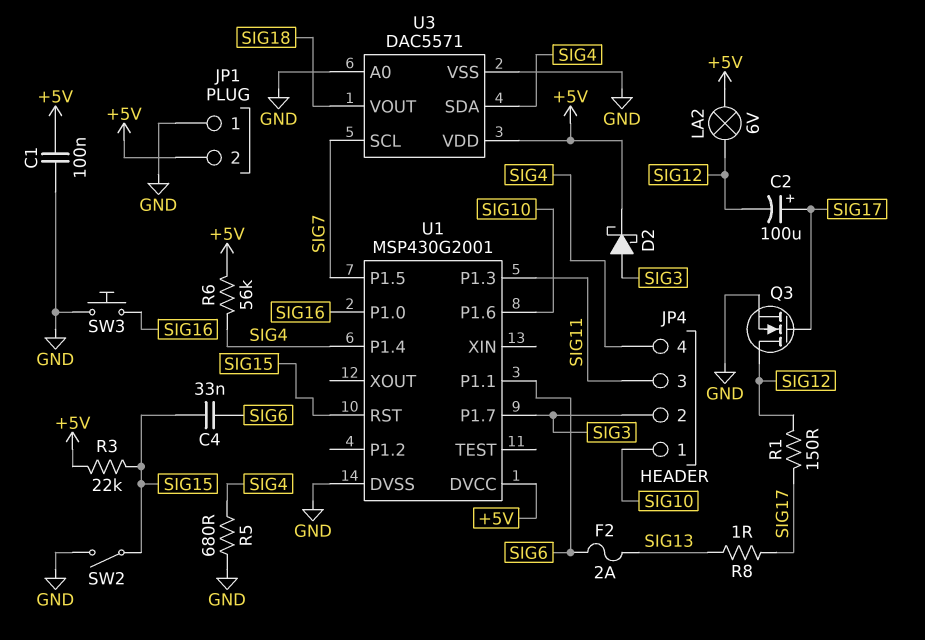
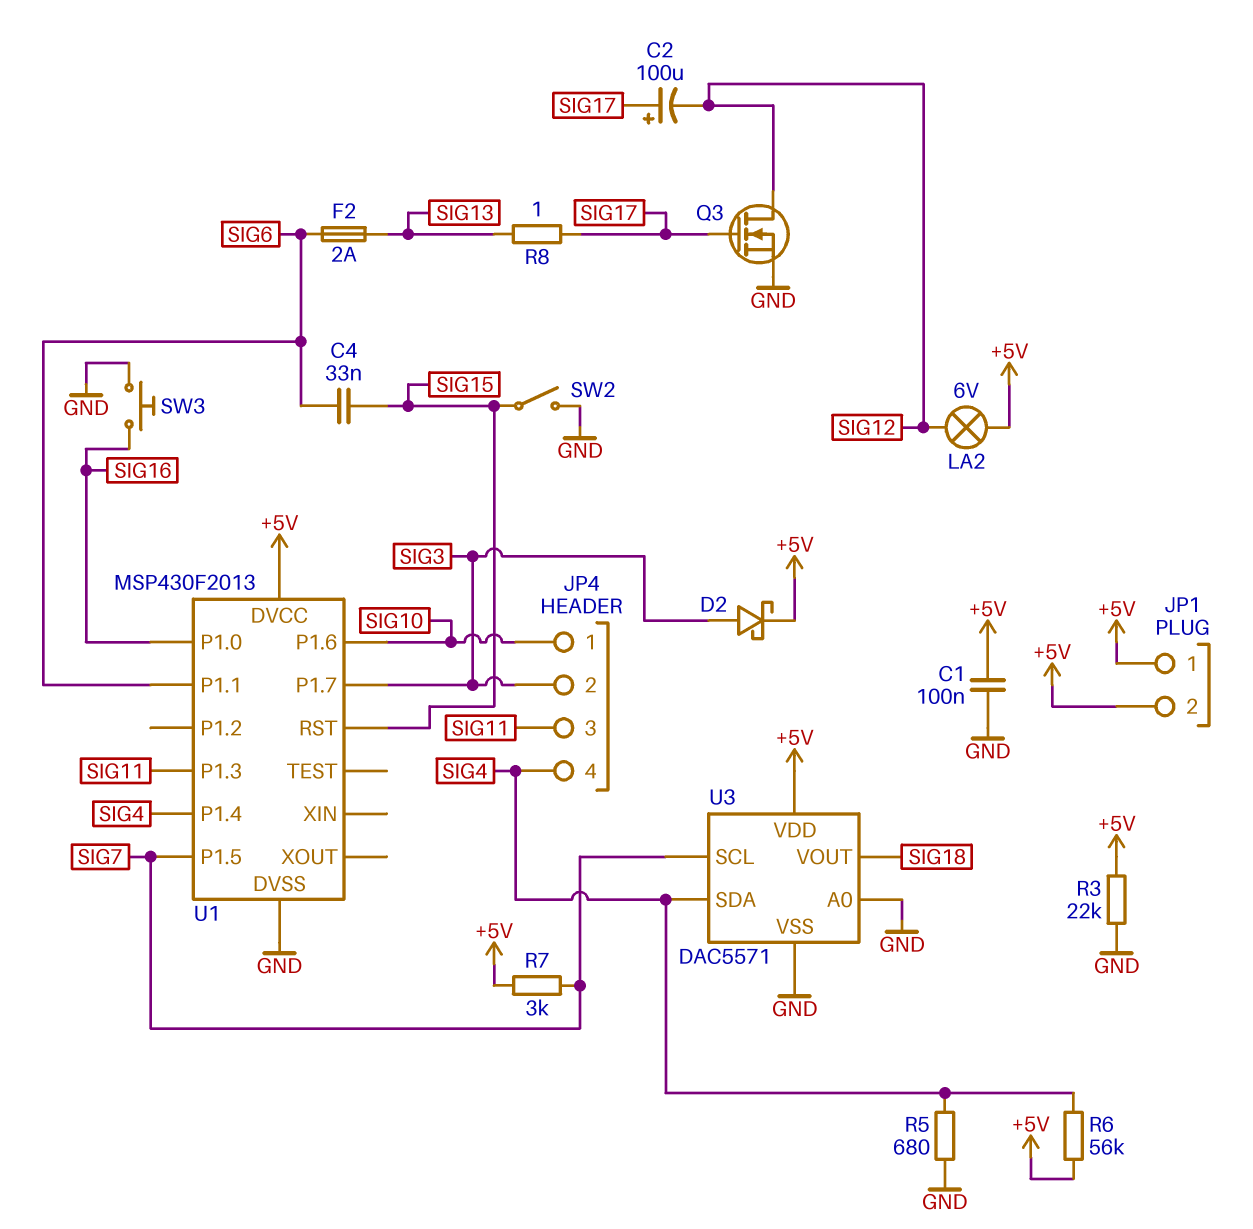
JP1 pin 1: GND -> +5V
R1: 150 (SIG12, SIG17) -> none
R3: 22k (+5V, SIG15) -> 22k (+5V, GND)
R7: none -> 3k (+5V, SIG7)
U1: MSP430G2001 -> MSP430F2013

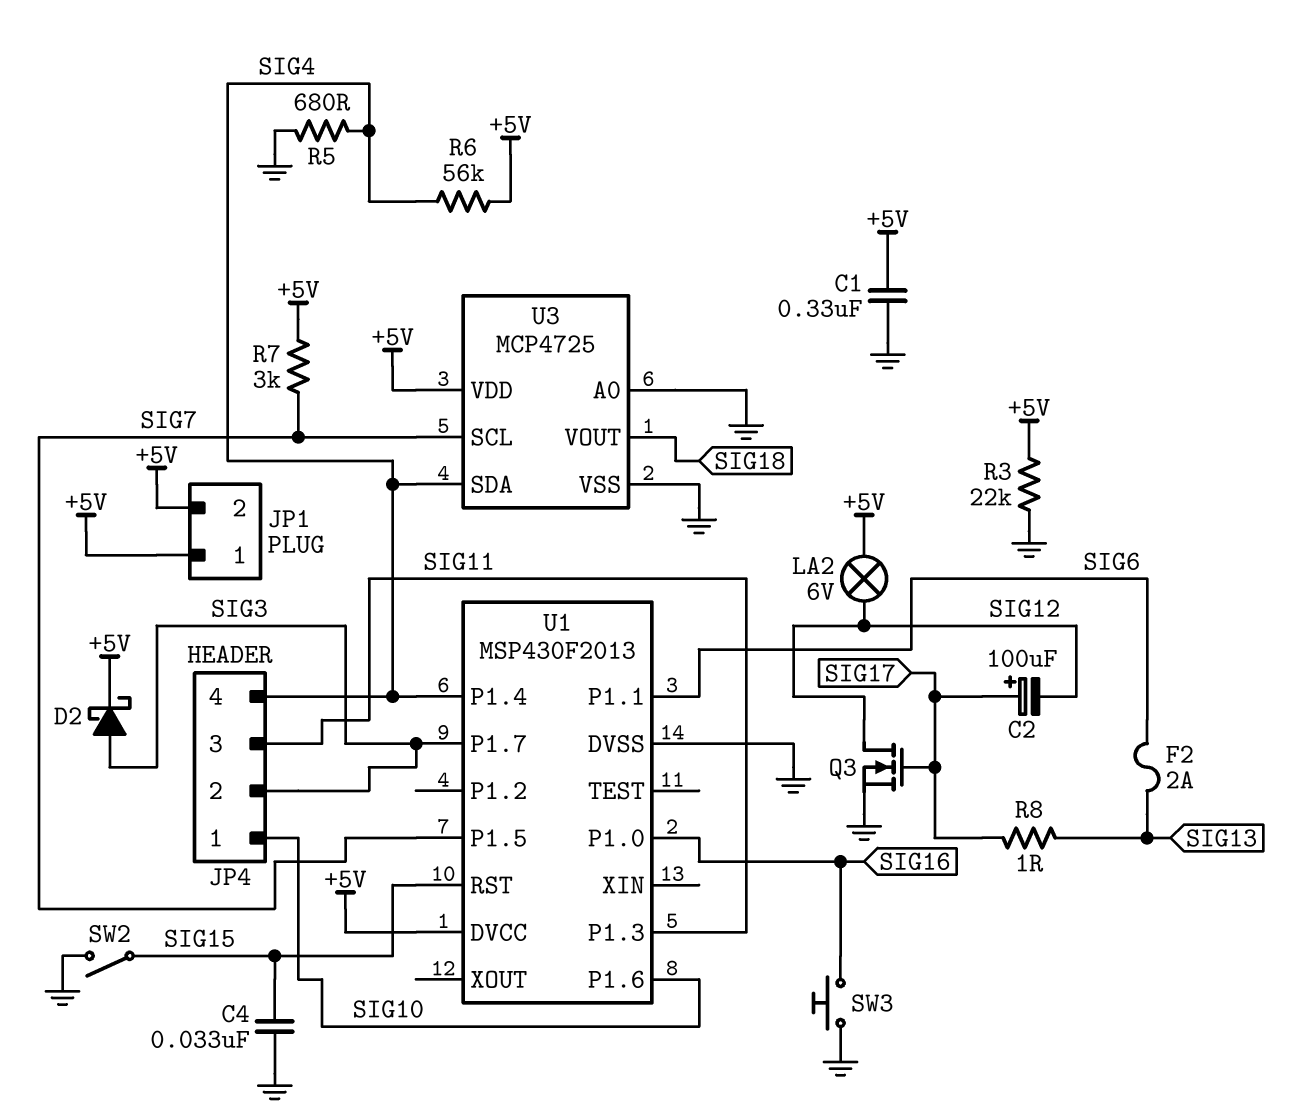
C1: 100nF (+5V, GND) -> 330nF (+5V, GND)
C4: 33nF (SIG6, SIG15) -> 33nF (GND, SIG15)
U3: DAC5571 -> MCP4725

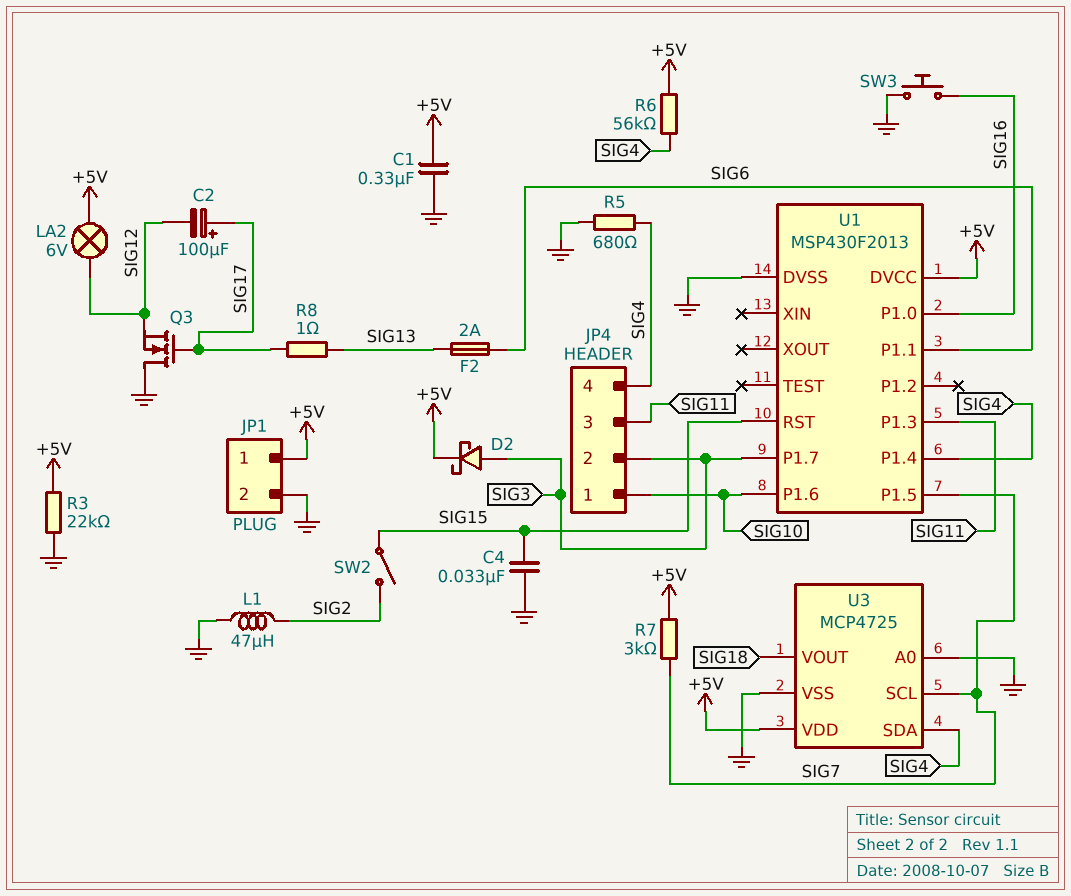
JP1 pin 2: +5V -> GND
L1: none -> 47uH (GND, SIG2)
Q3: NMOS (G SIG17, D SIG12, S GND) -> NMOS (G SIG17, D GND, S SIG12)
SW2: switch (GND, SIG15) -> switch (SIG2, SIG15)

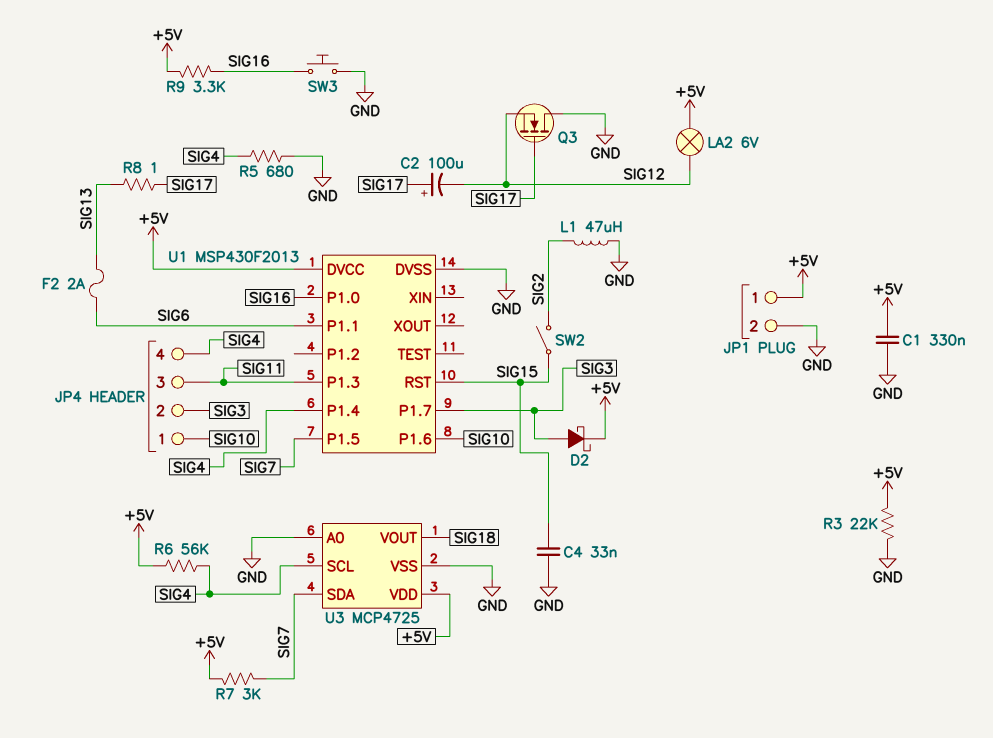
R9: none -> 3.3k (+5V, SIG16)
U3 pin SCL: SIG7 -> SIG4
U3 pin SDA: SIG4 -> SIG7

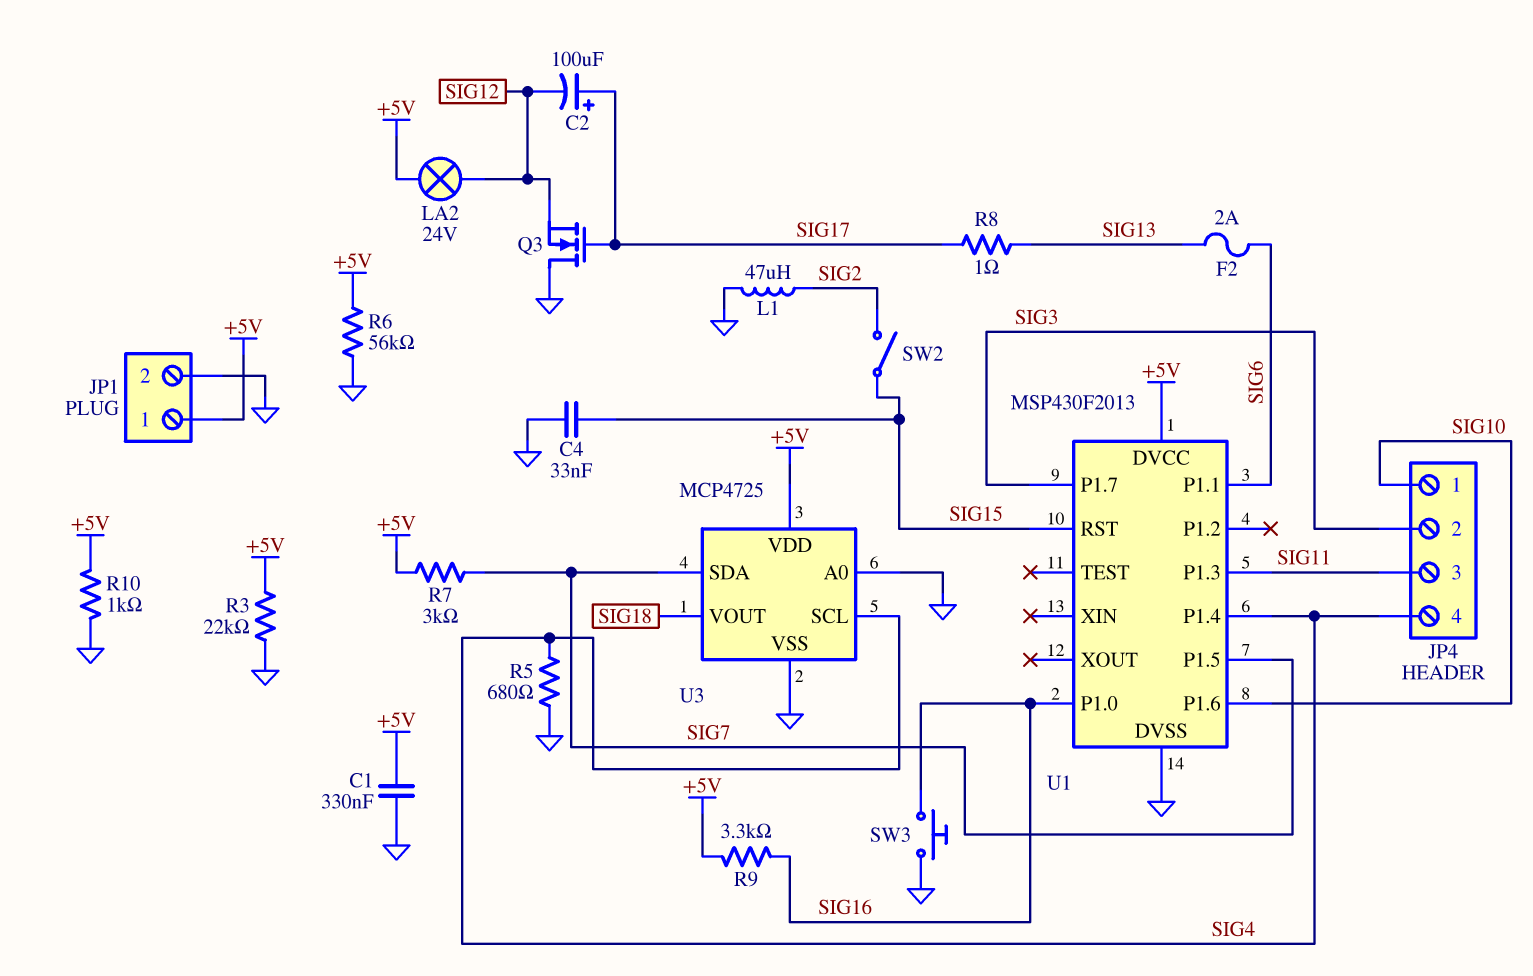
D2: schottky (A SIG3, K +5V) -> none
LA2: lamp 6V (+5V, SIG12) -> lamp 24V (+5V, SIG12)
R6: 56k (+5V, SIG4) -> 56k (+5V, GND)
R10: none -> 1k (+5V, GND)

